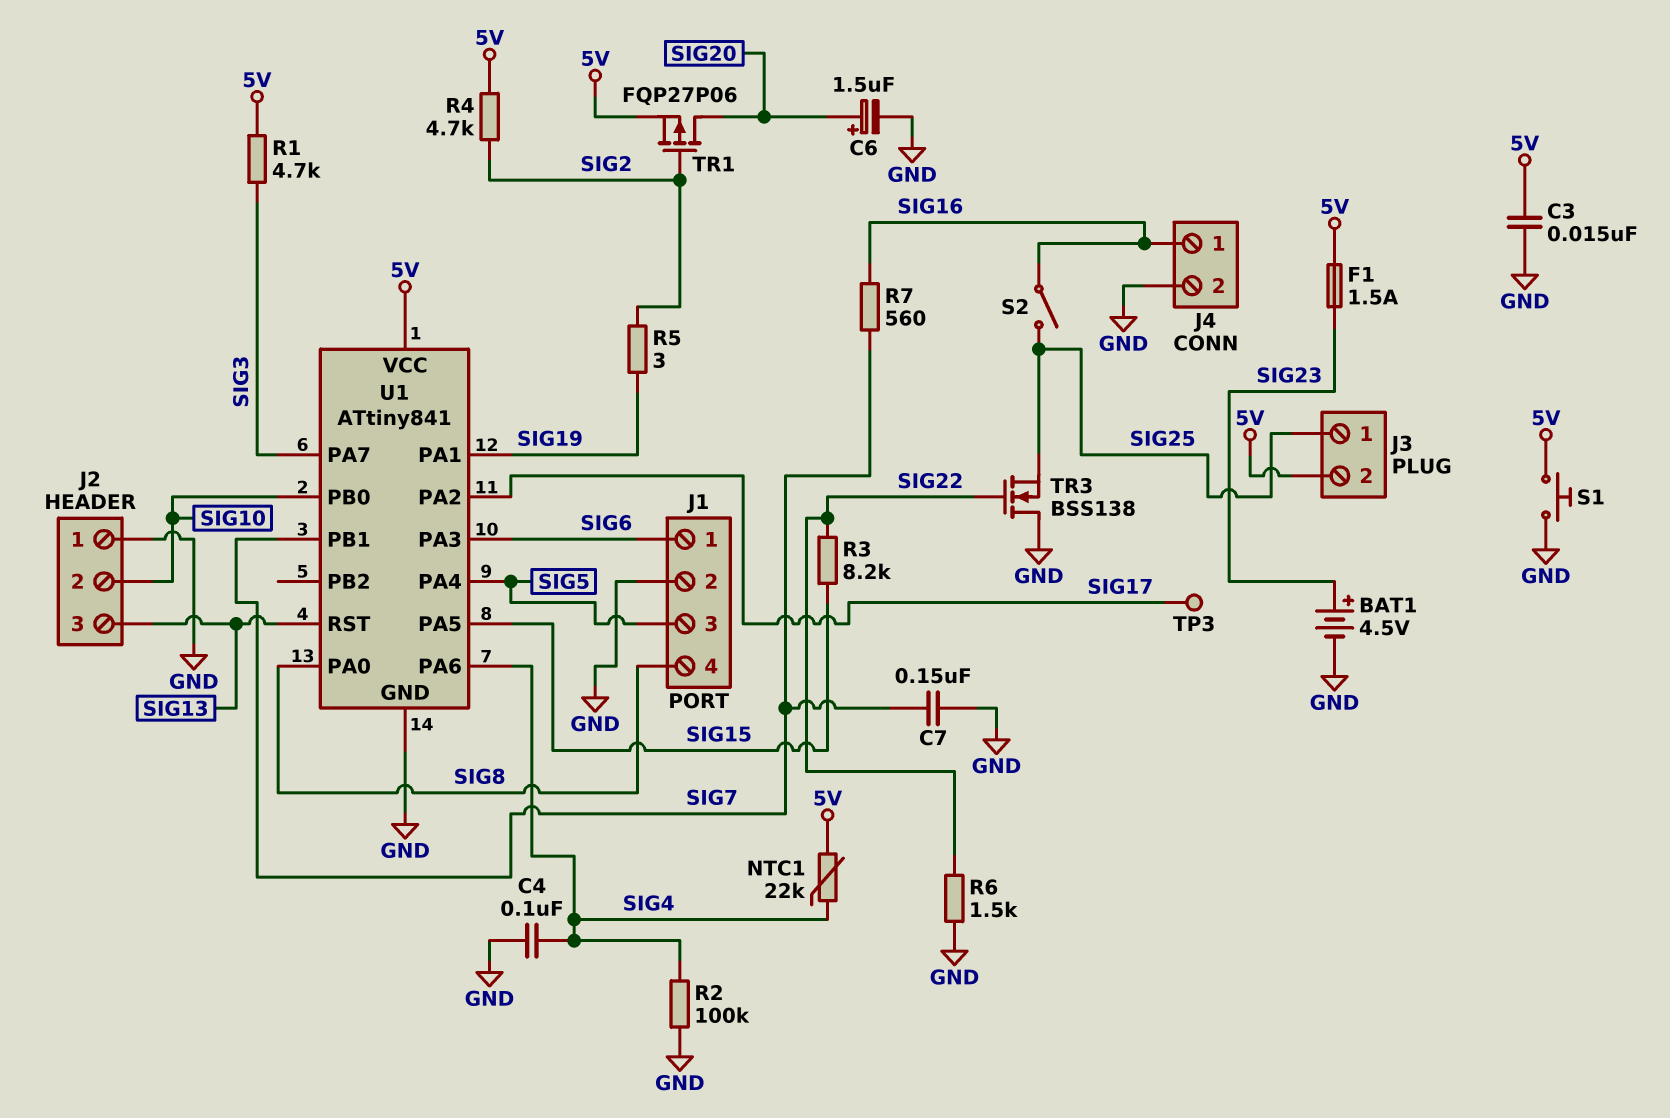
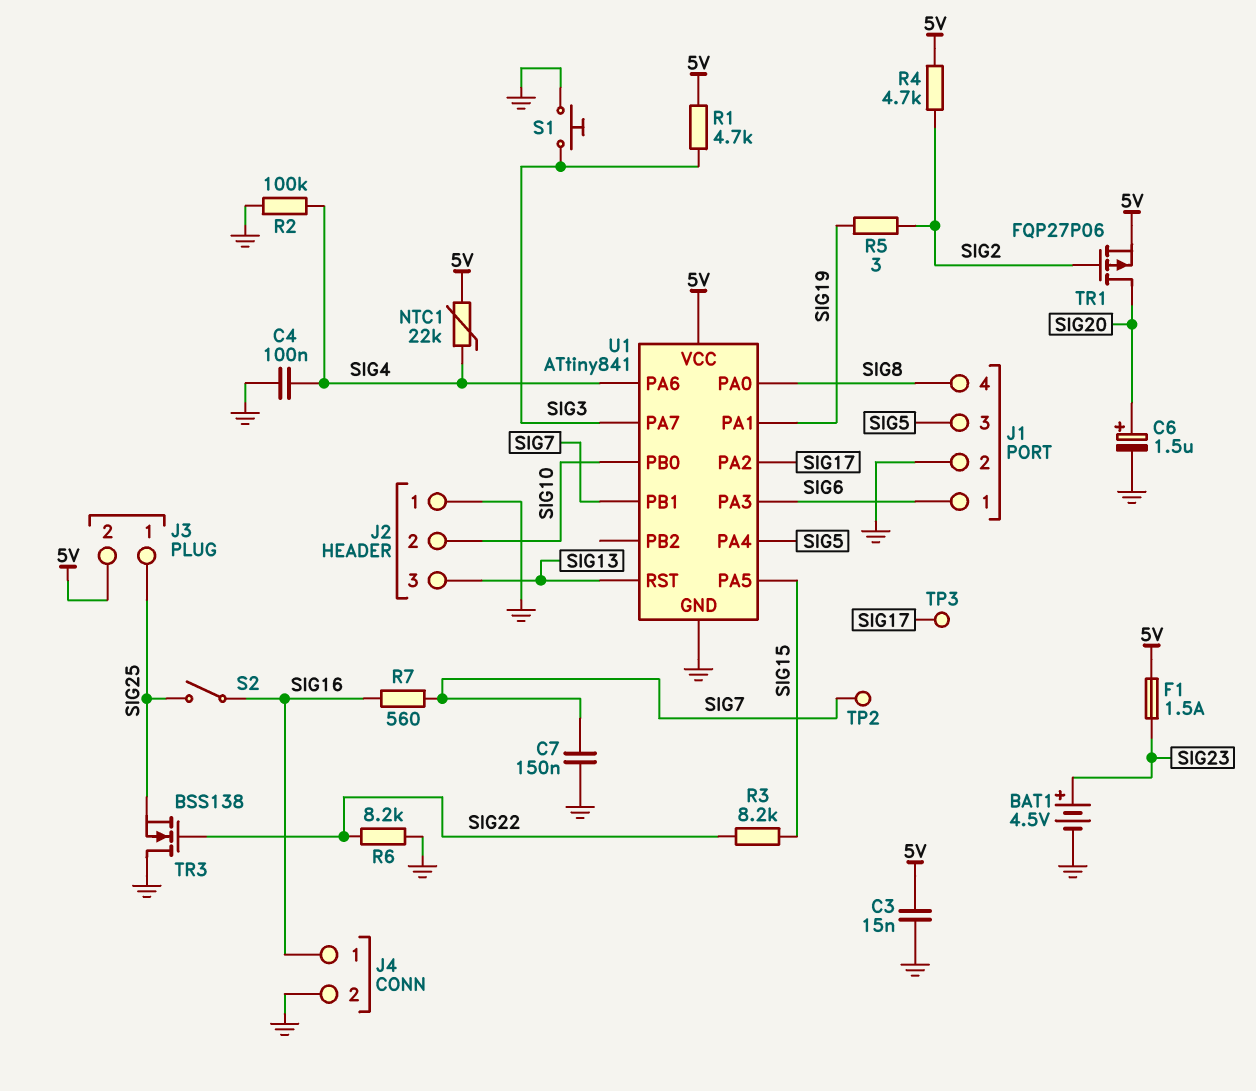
R6: 1.5k (GND, SIG22) -> 8.2k (GND, SIG22)
S1: button (5V, GND) -> button (GND, SIG3)
TP2: none -> test point (SIG7)

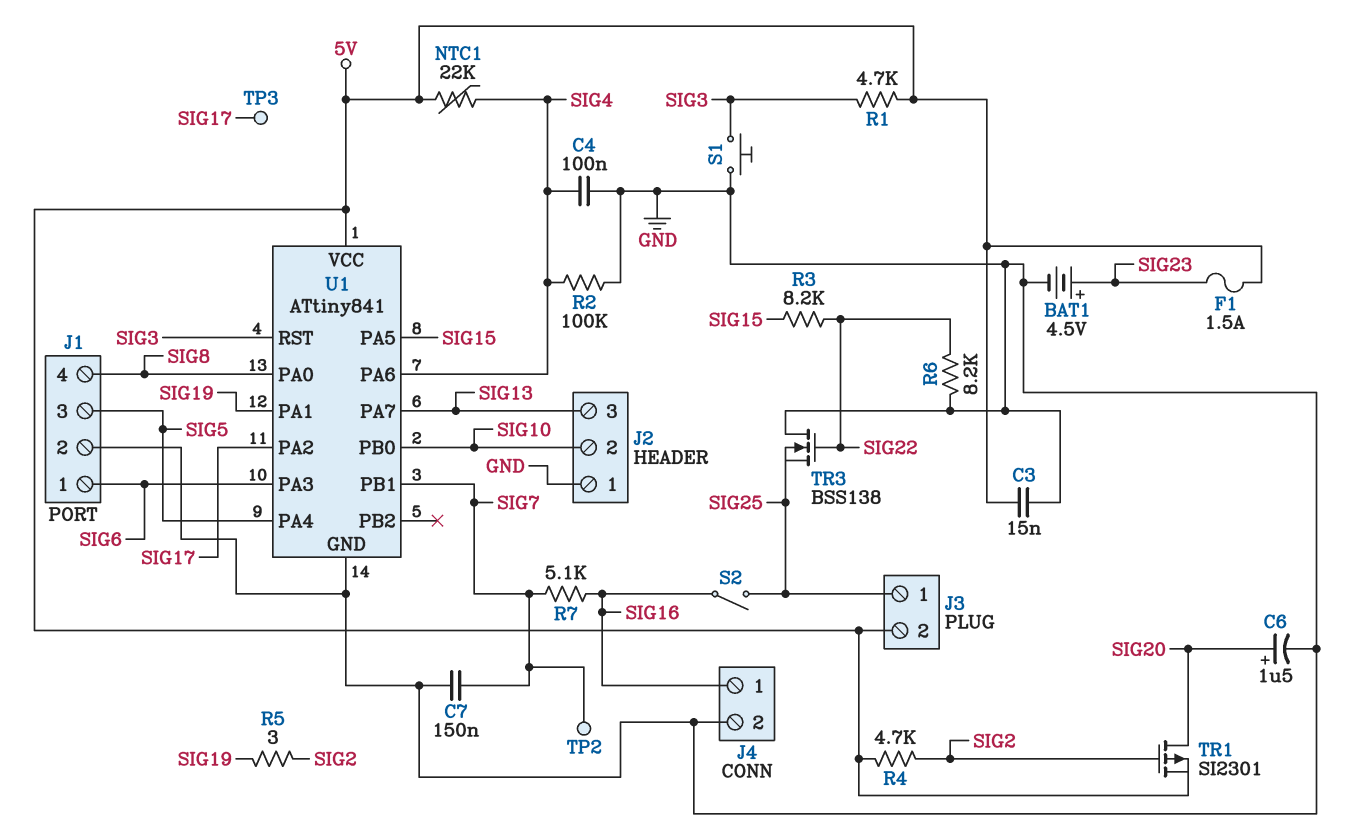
R7: 560 (SIG7, SIG16) -> 5.1k (SIG7, SIG16)
TR1: PMOS FQP27P06 (G SIG2, D SIG20, S 5V) -> PMOS SI2301 (G SIG2, D SIG20, S 5V)
U1 pin PA7: SIG3 -> SIG13
U1 pin RST: SIG13 -> SIG3

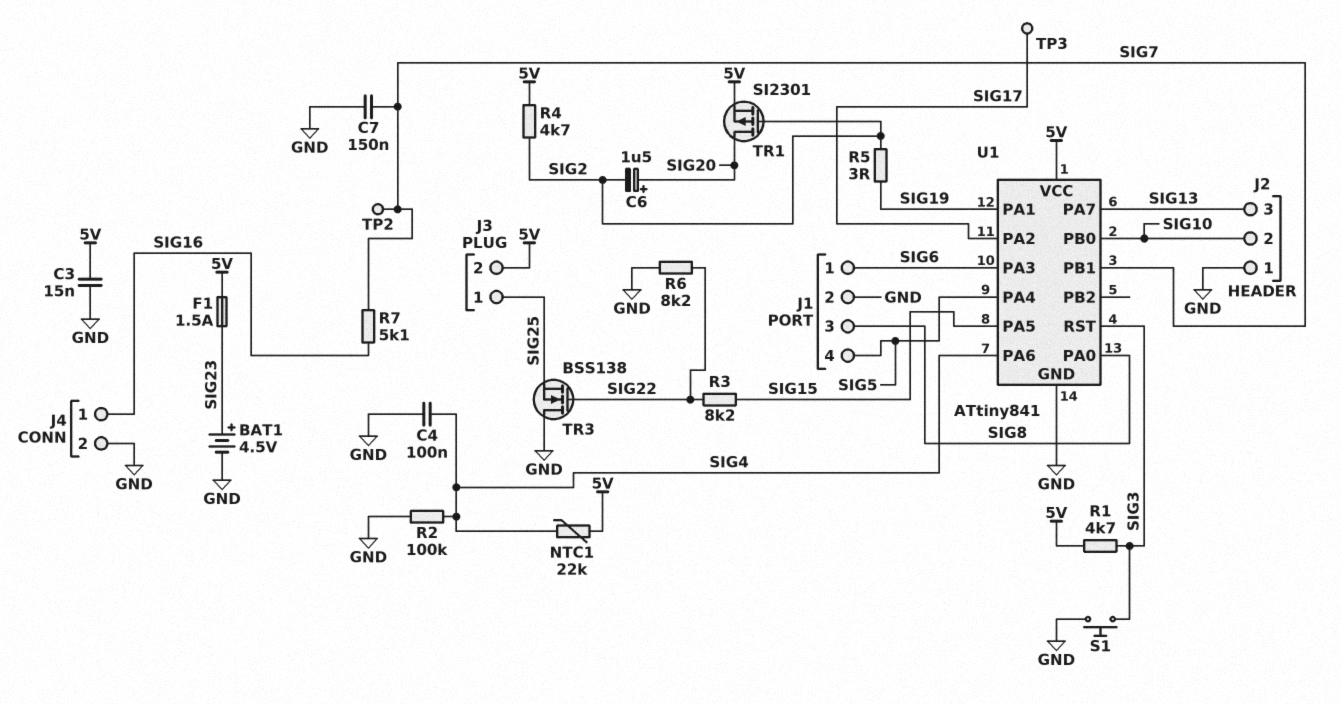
C6: 1.5uF (plus SIG20, minus GND) -> 1.5uF (plus SIG20, minus SIG2)
J1 pin 3: SIG5 -> SIG8
J1 pin 4: SIG8 -> SIG5
S2: switch (SIG16, SIG25) -> none

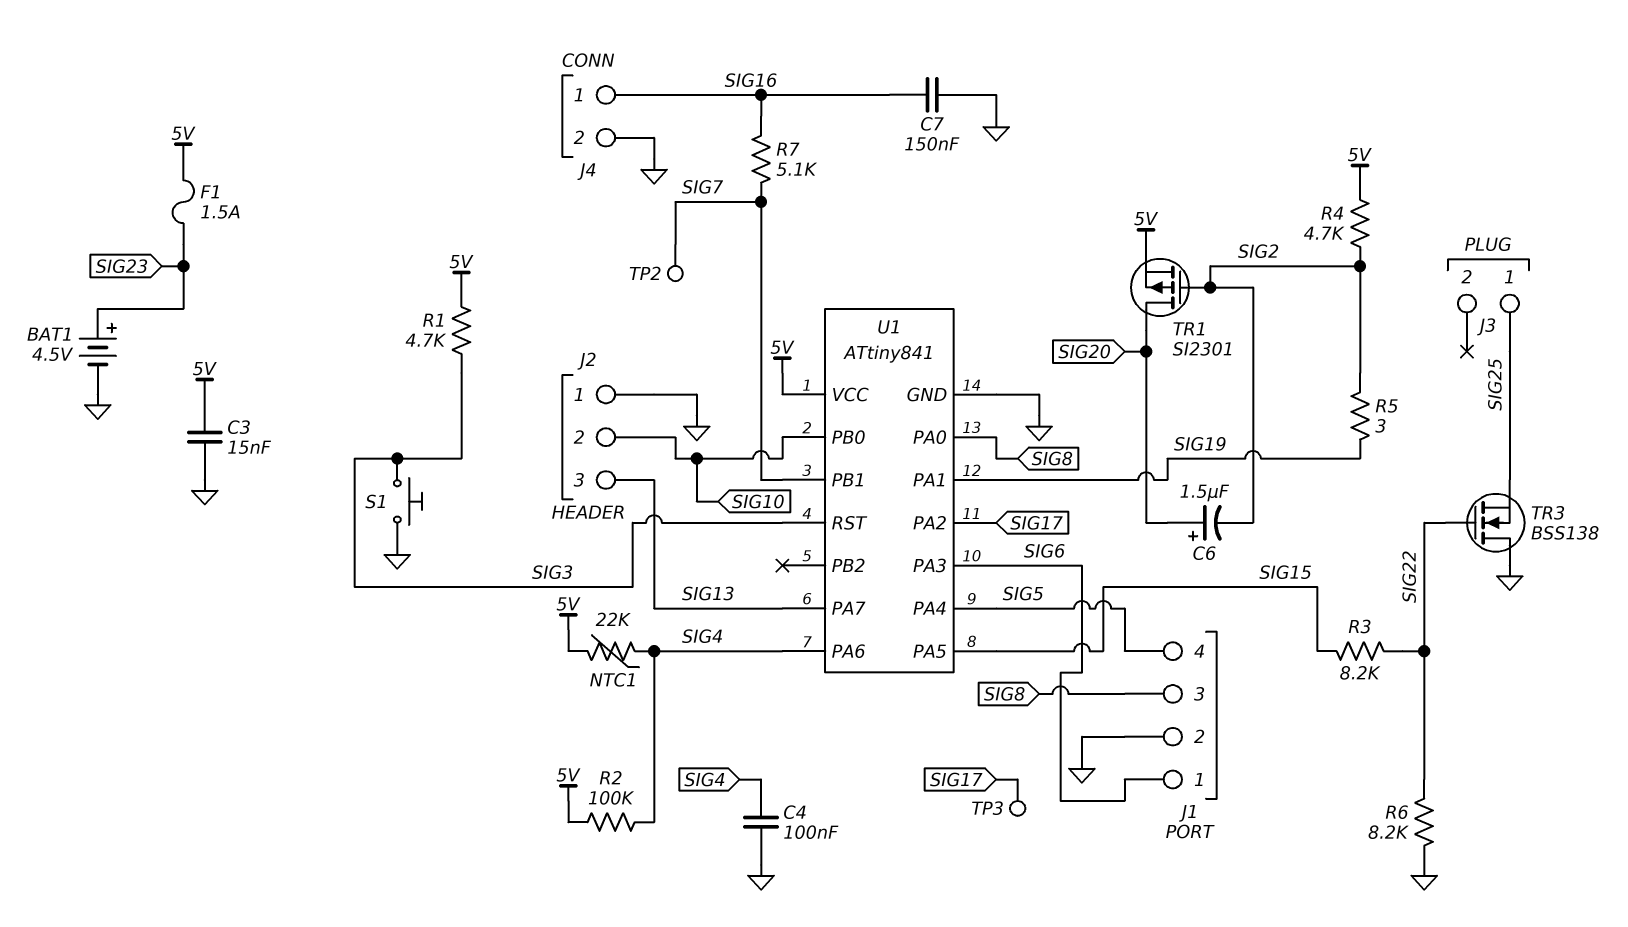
C7: 150nF (GND, SIG7) -> 150nF (GND, SIG16)
J3 pin 2: 5V -> none
R2: 100k (GND, SIG4) -> 100k (5V, SIG4)

